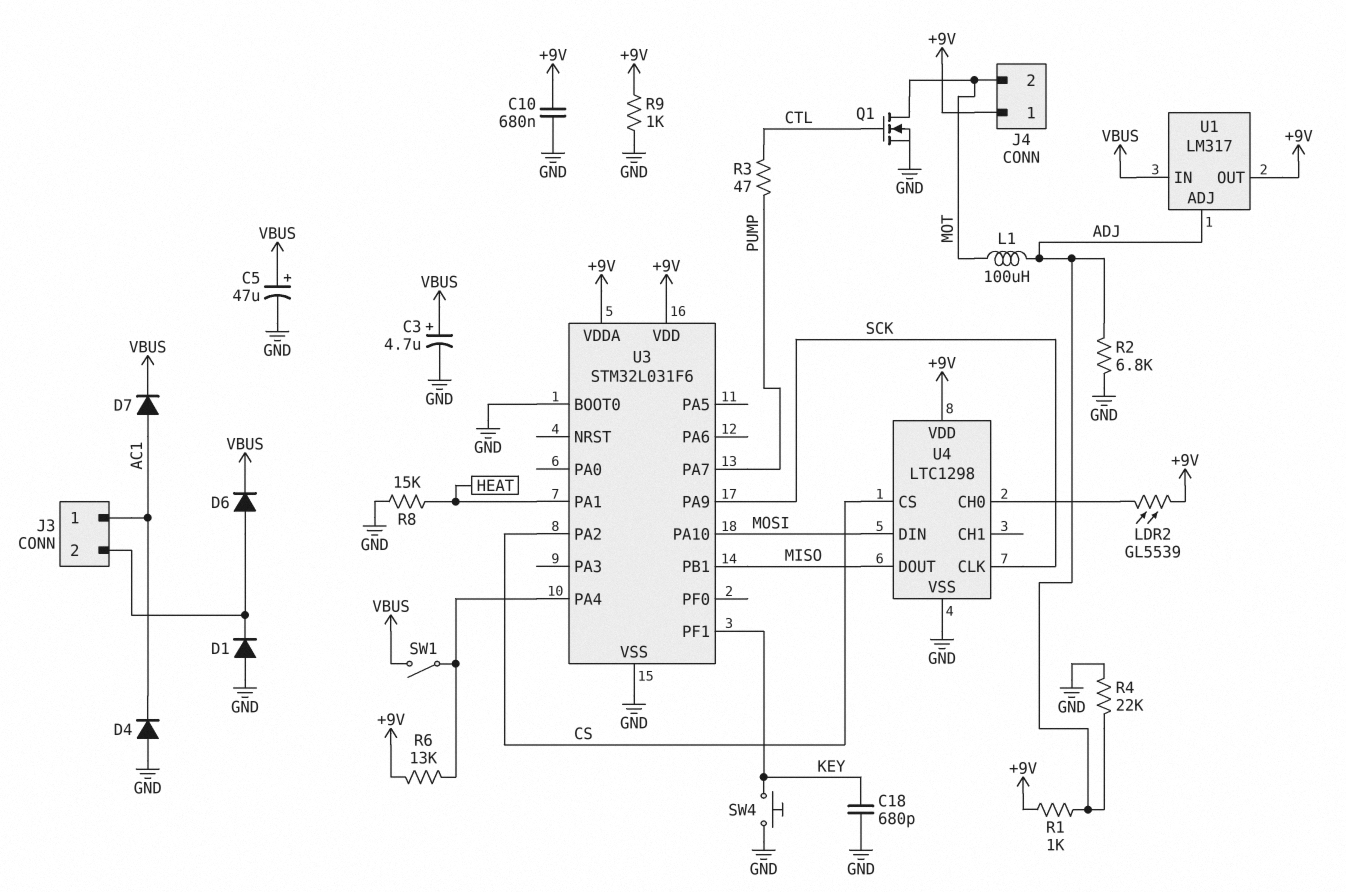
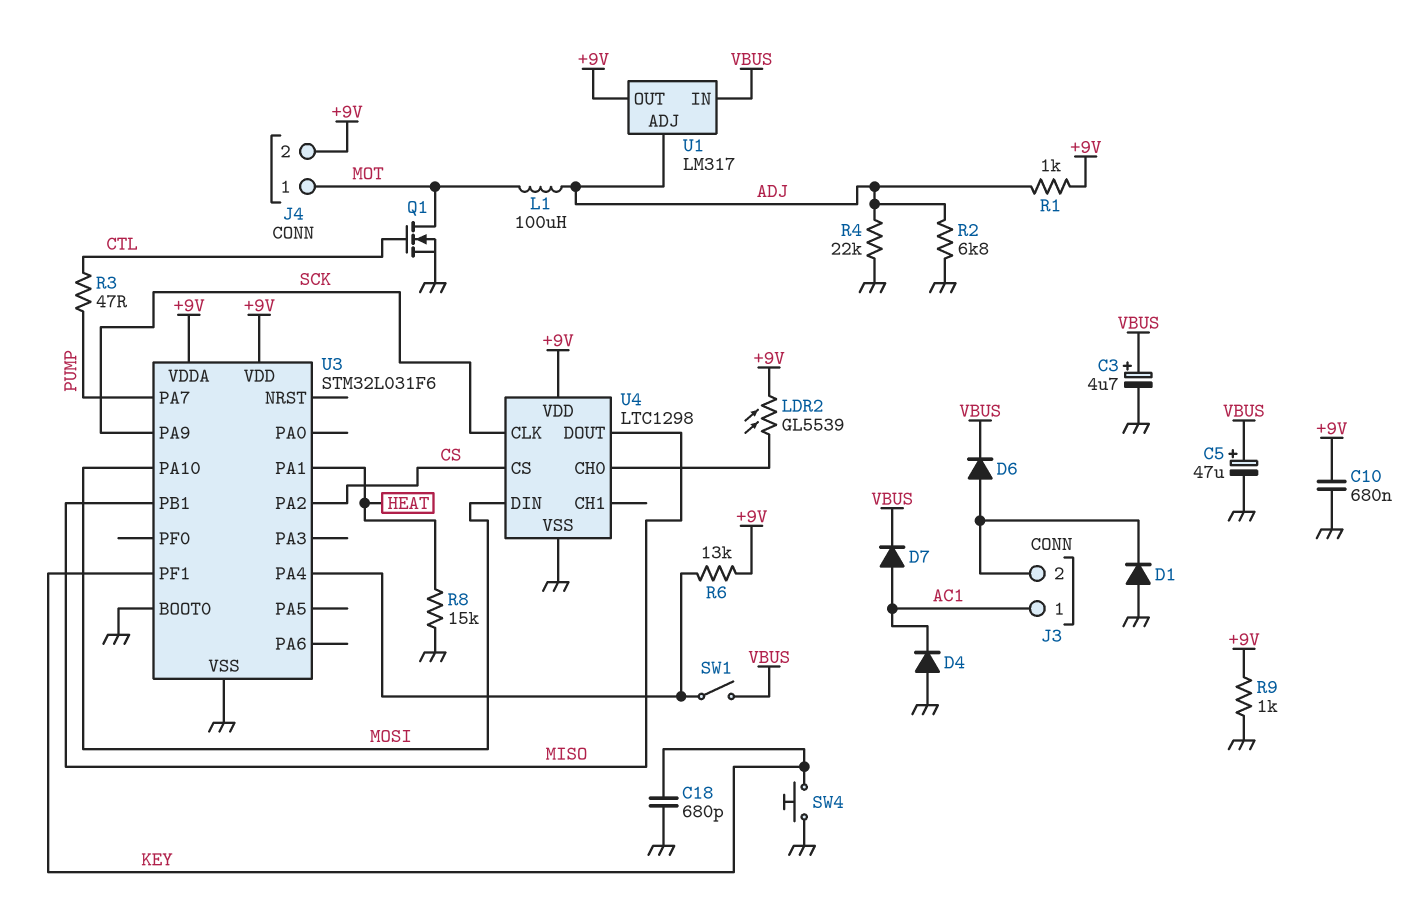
J4 pin 1: +9V -> MOT
J4 pin 2: MOT -> +9V

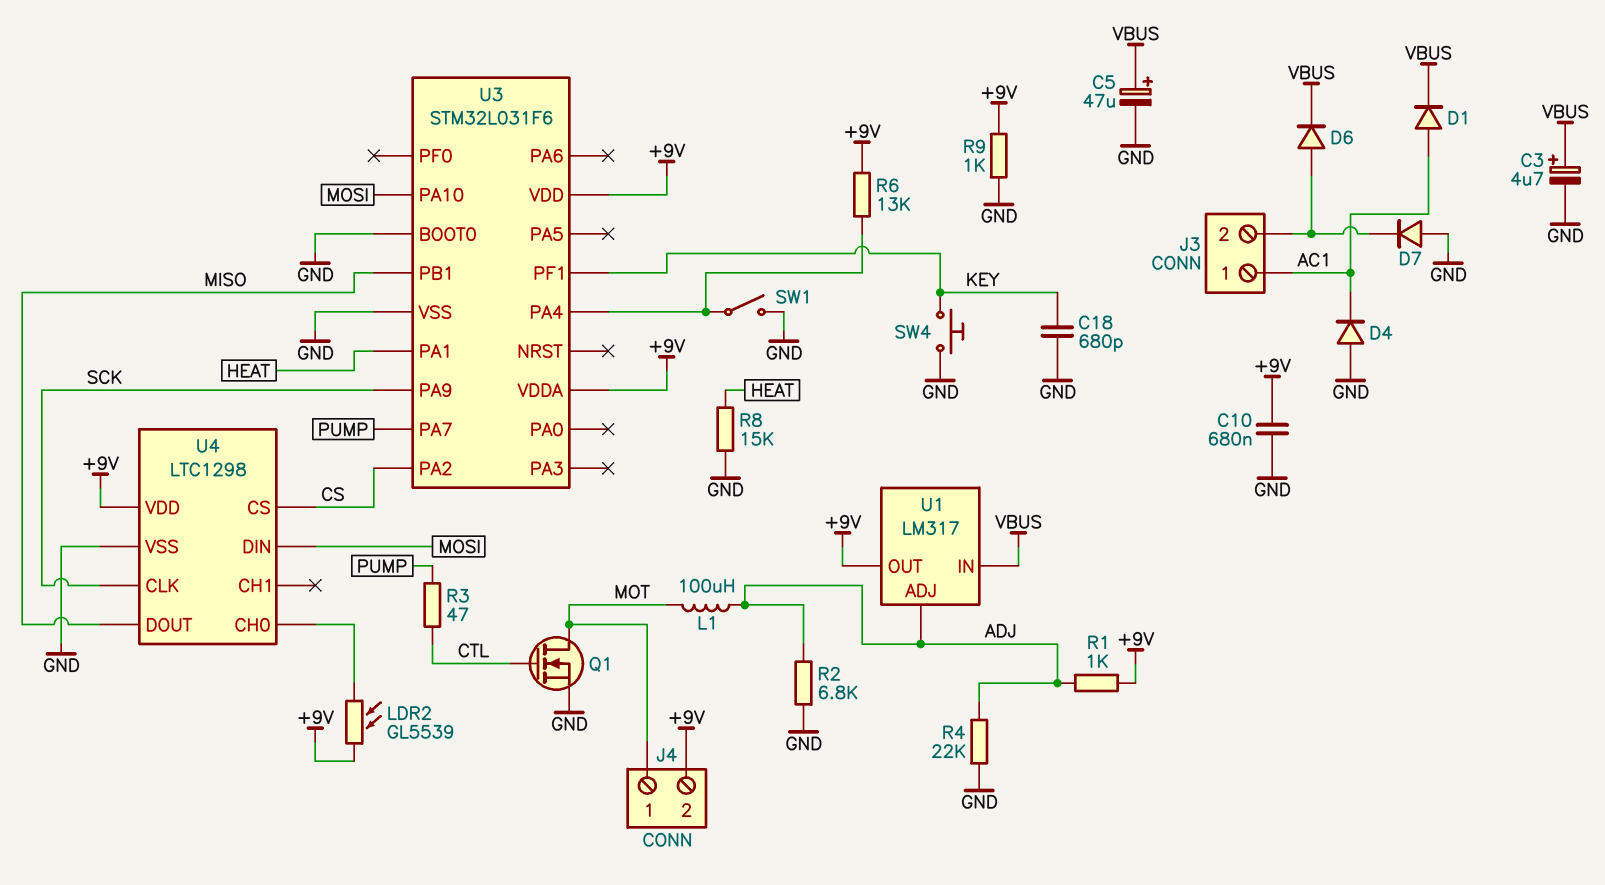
D1: diode (A GND, K J3/2) -> diode (A AC1, K VBUS)
D7: diode (A AC1, K VBUS) -> diode (A GND, K J3/2)
SW1: switch (U3/PA4, VBUS) -> switch (GND, U3/PA4)

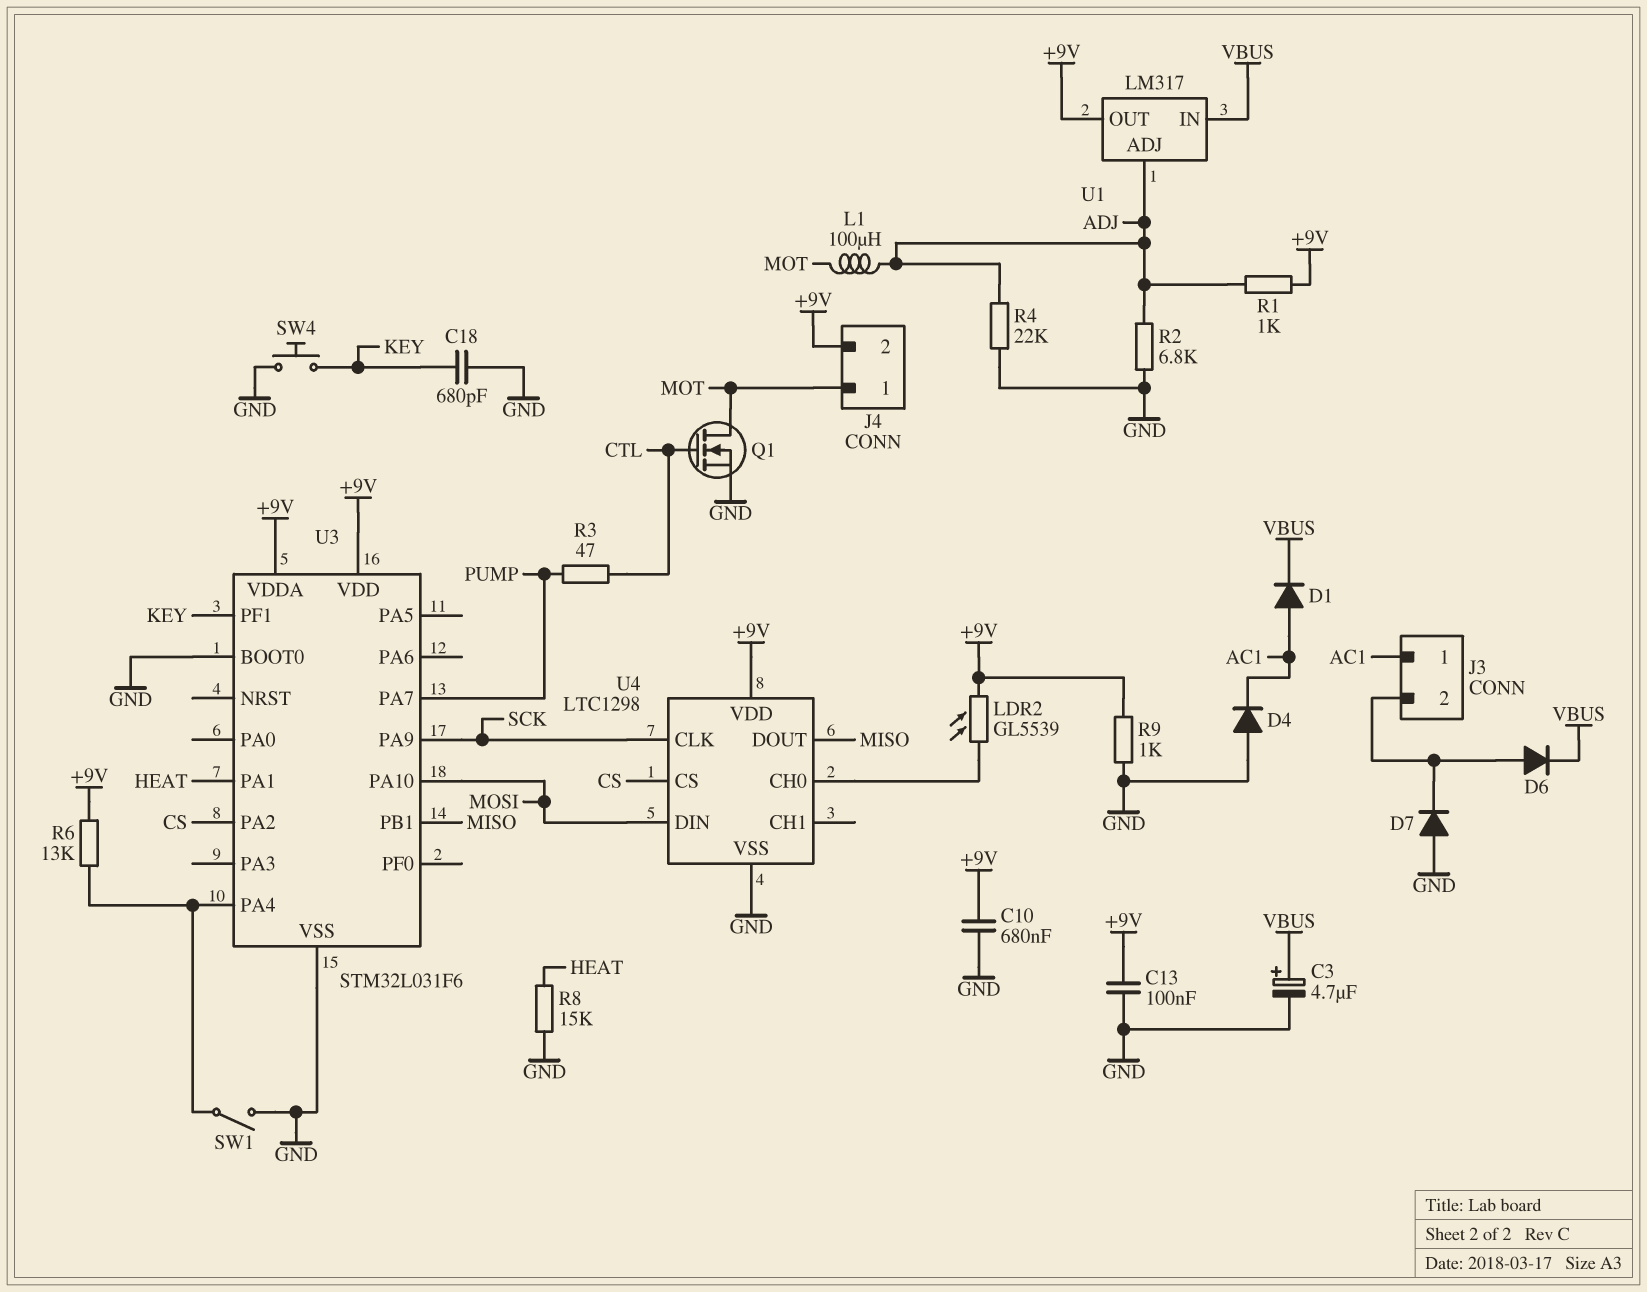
C5: 47uF (plus VBUS, minus GND) -> none
C13: none -> 100nF (+9V, GND)

